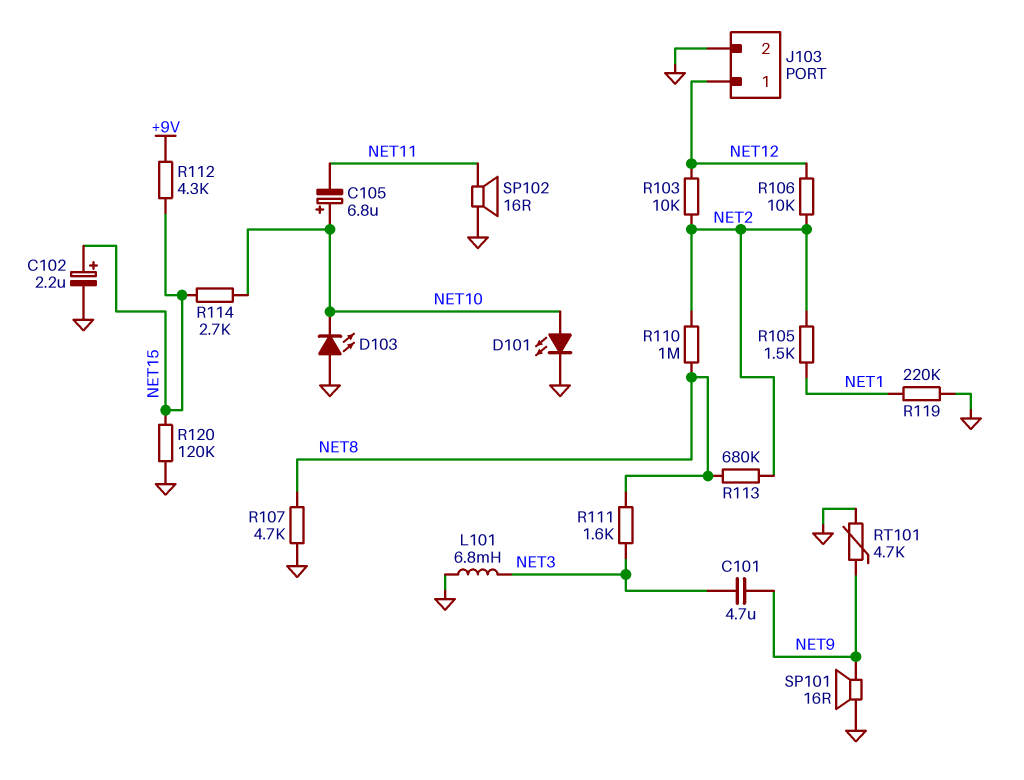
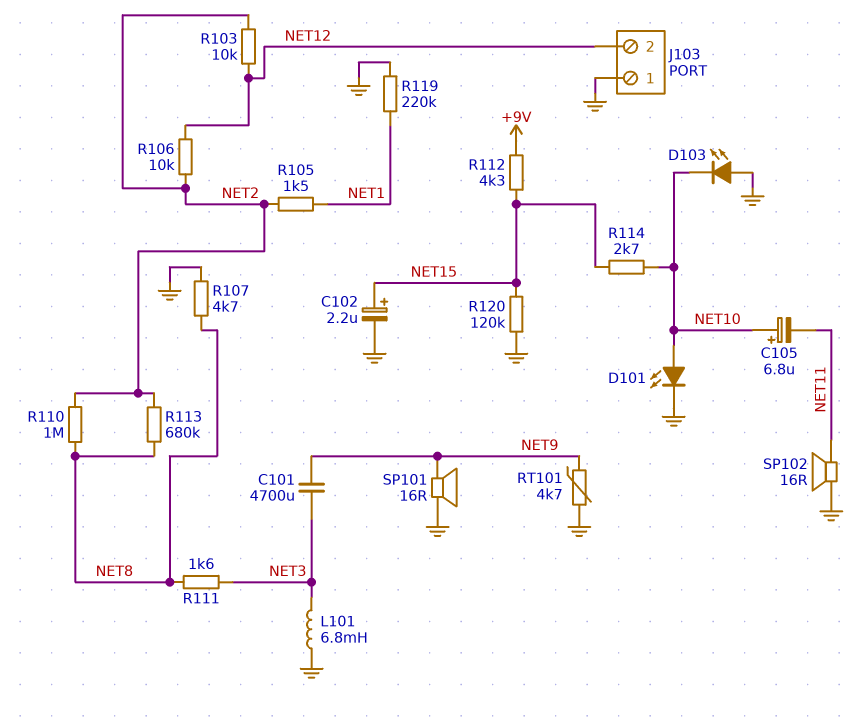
C101: 4.7uF (NET3, NET9) -> 4700uF (NET3, NET9)
J103 pin 1: NET12 -> GND
J103 pin 2: GND -> NET12

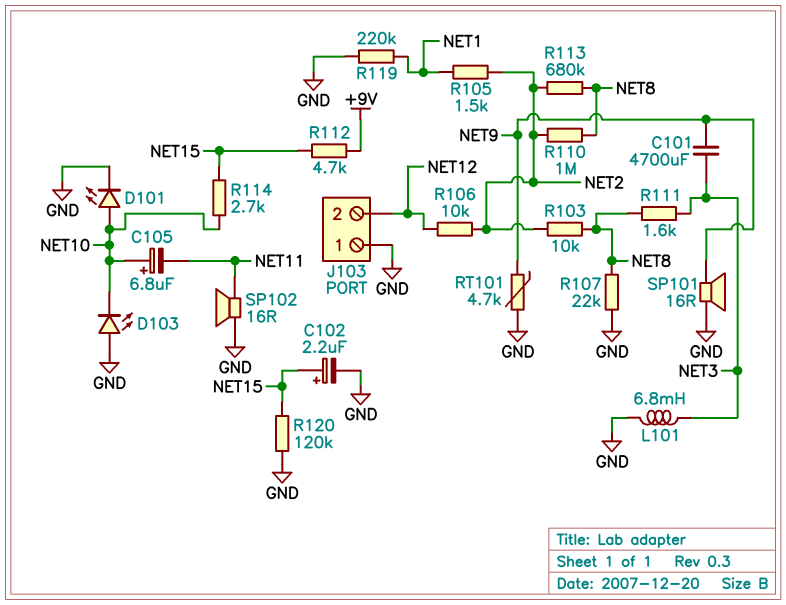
R103: 10k (NET2, NET12) -> 10k (NET2, NET8)
R107: 4.7k (GND, NET8) -> 22k (GND, NET8)
R112: 4.3k (+9V, NET15) -> 4.7k (+9V, NET15)

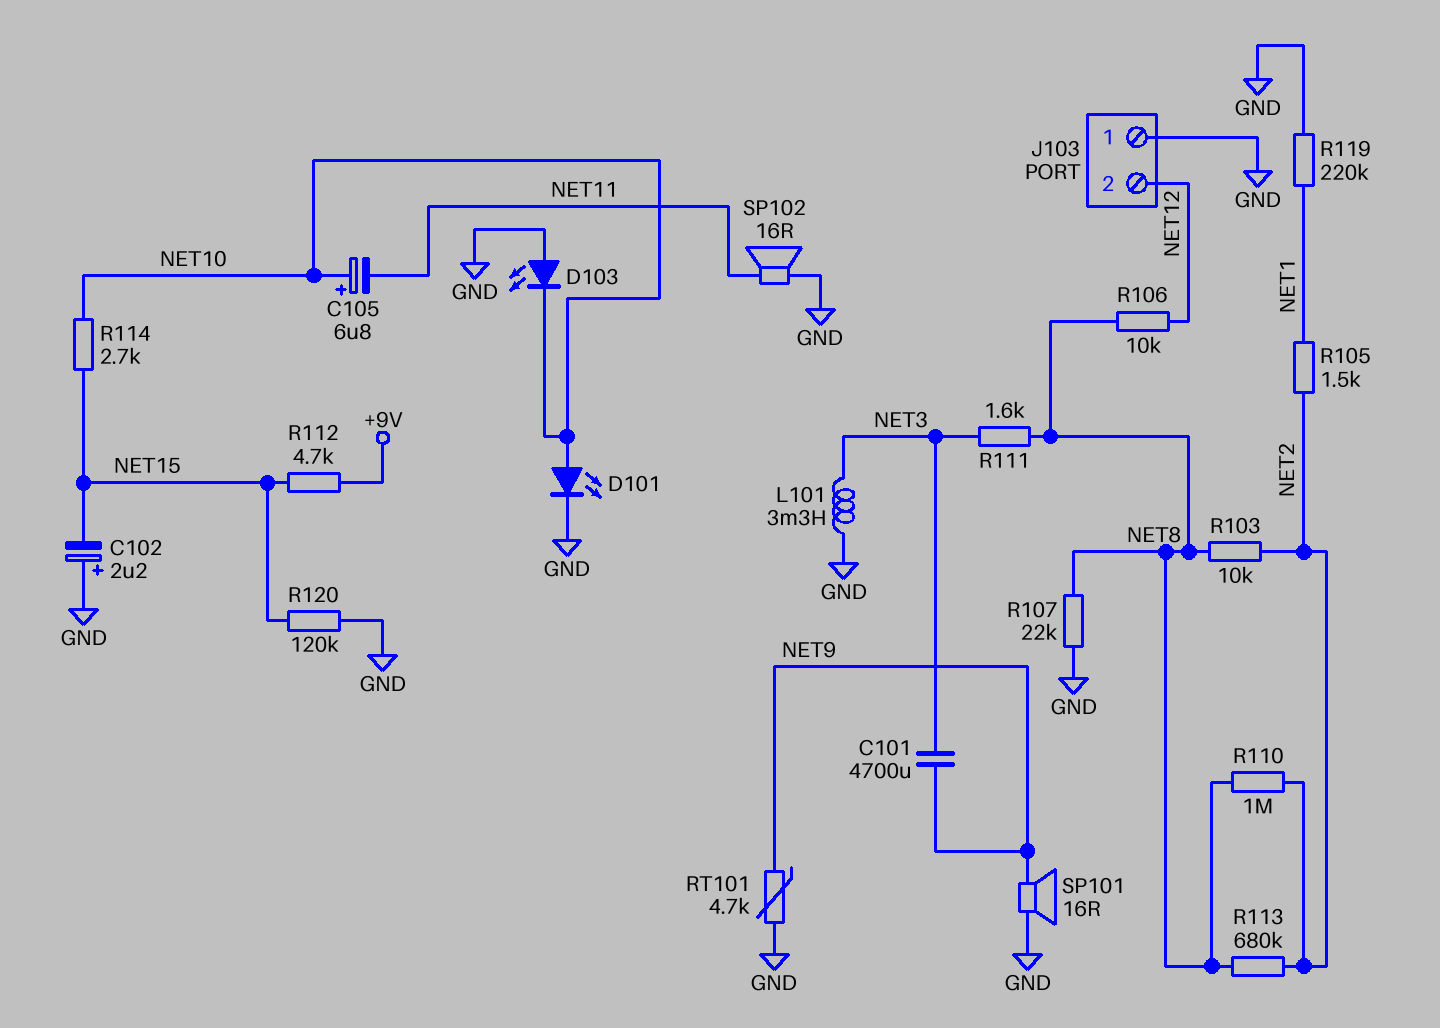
C102: 2.2uF (plus NET15, minus GND) -> 2.2uF (plus GND, minus NET15)
L101: 6.8mH (GND, NET3) -> 3.3mH (GND, NET3)
R106: 10k (NET2, NET12) -> 10k (NET8, NET12)

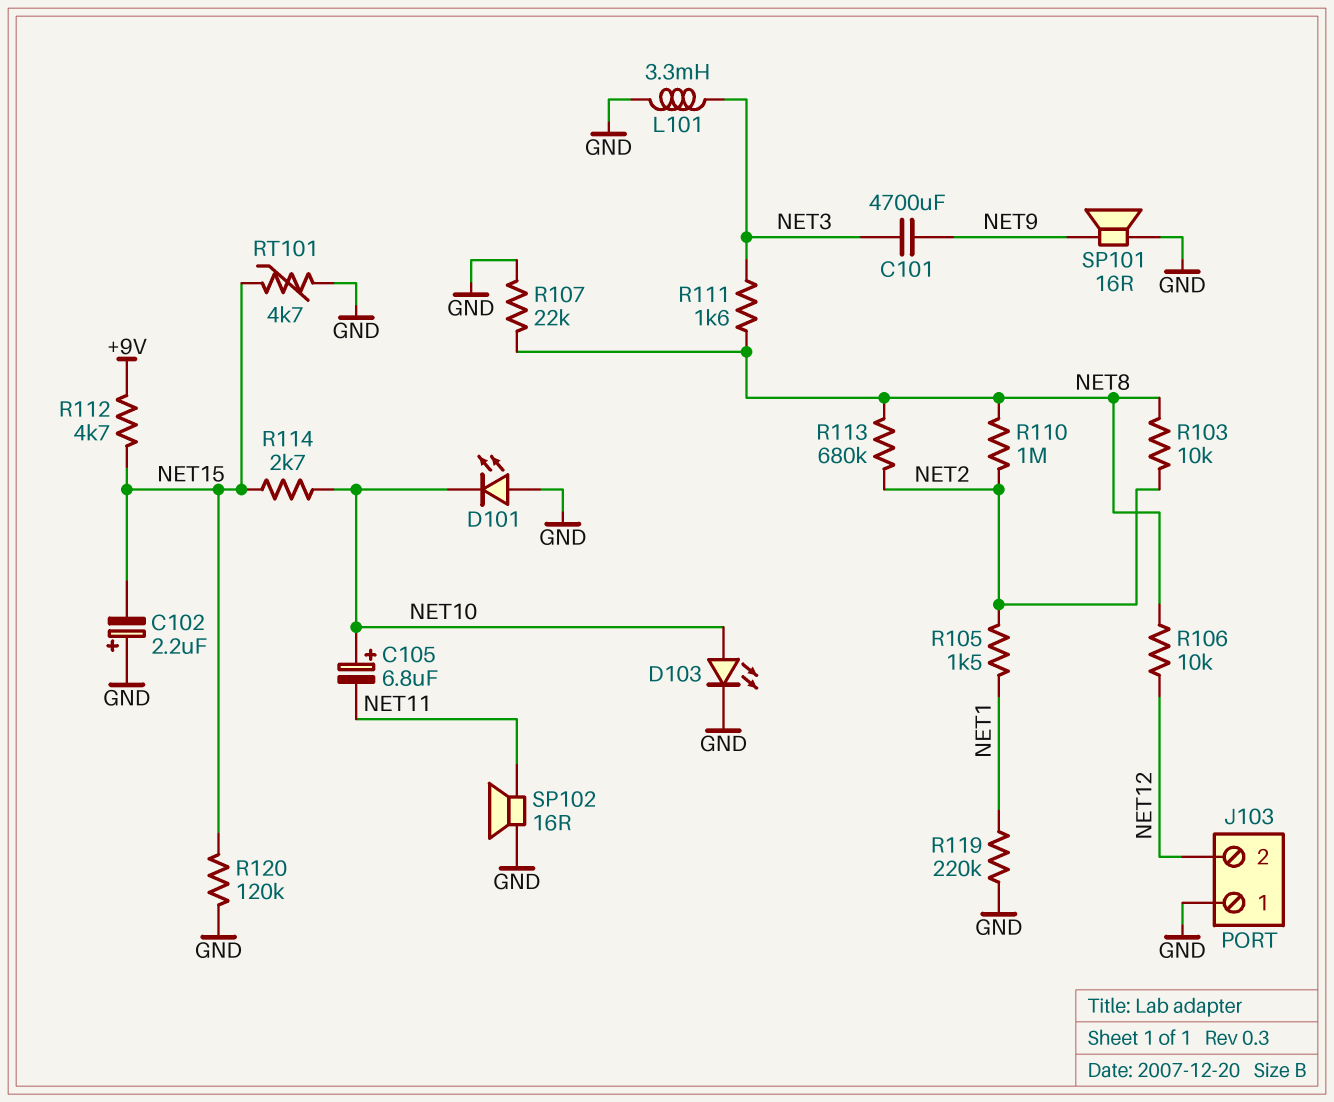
D101: LED (A NET10, K GND) -> LED (A GND, K NET10)
D103: LED (A GND, K NET10) -> LED (A NET10, K GND)
RT101: 4.7k (GND, NET9) -> 4.7k (GND, NET15)

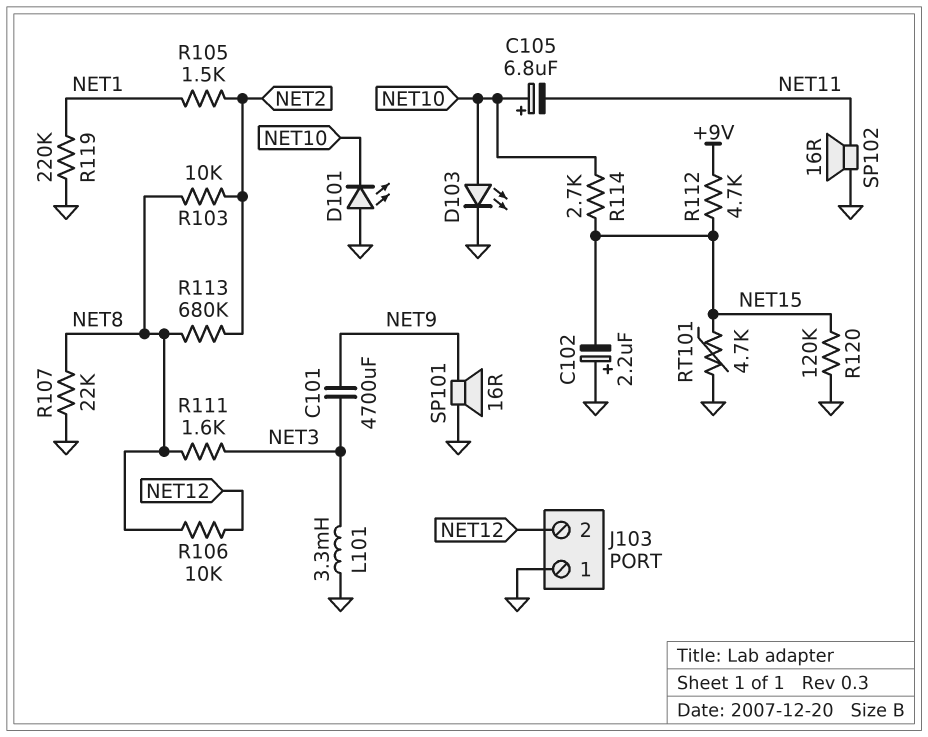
R110: 1M (NET2, NET8) -> none

